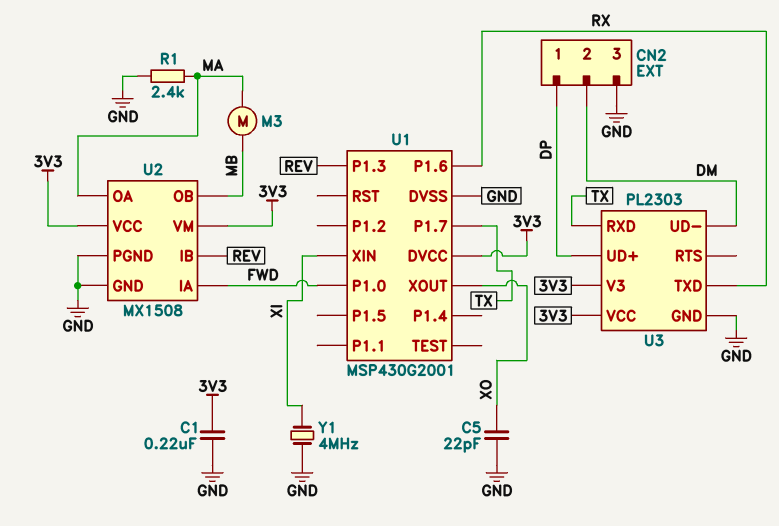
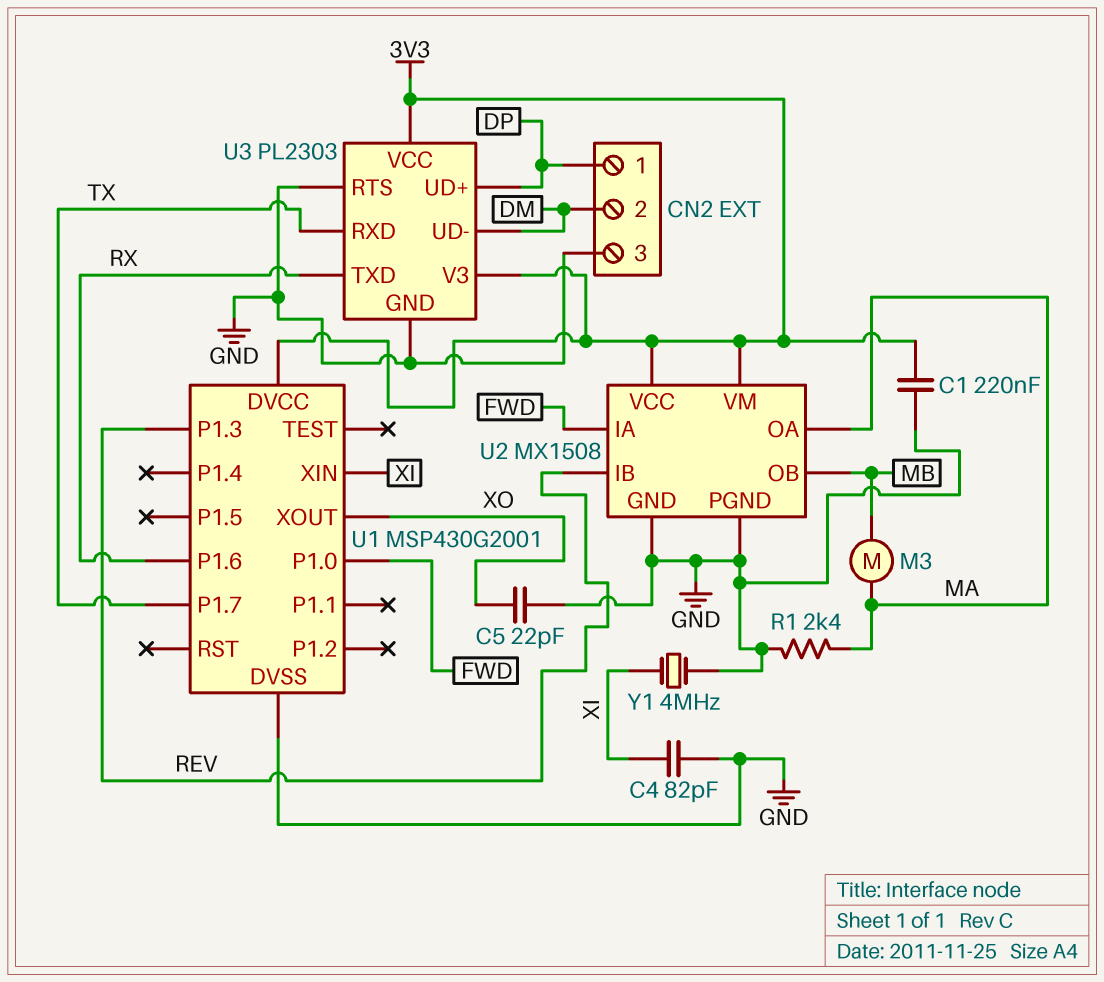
C4: none -> 82pF (GND, XI)
U3 pin RTS: none -> GND

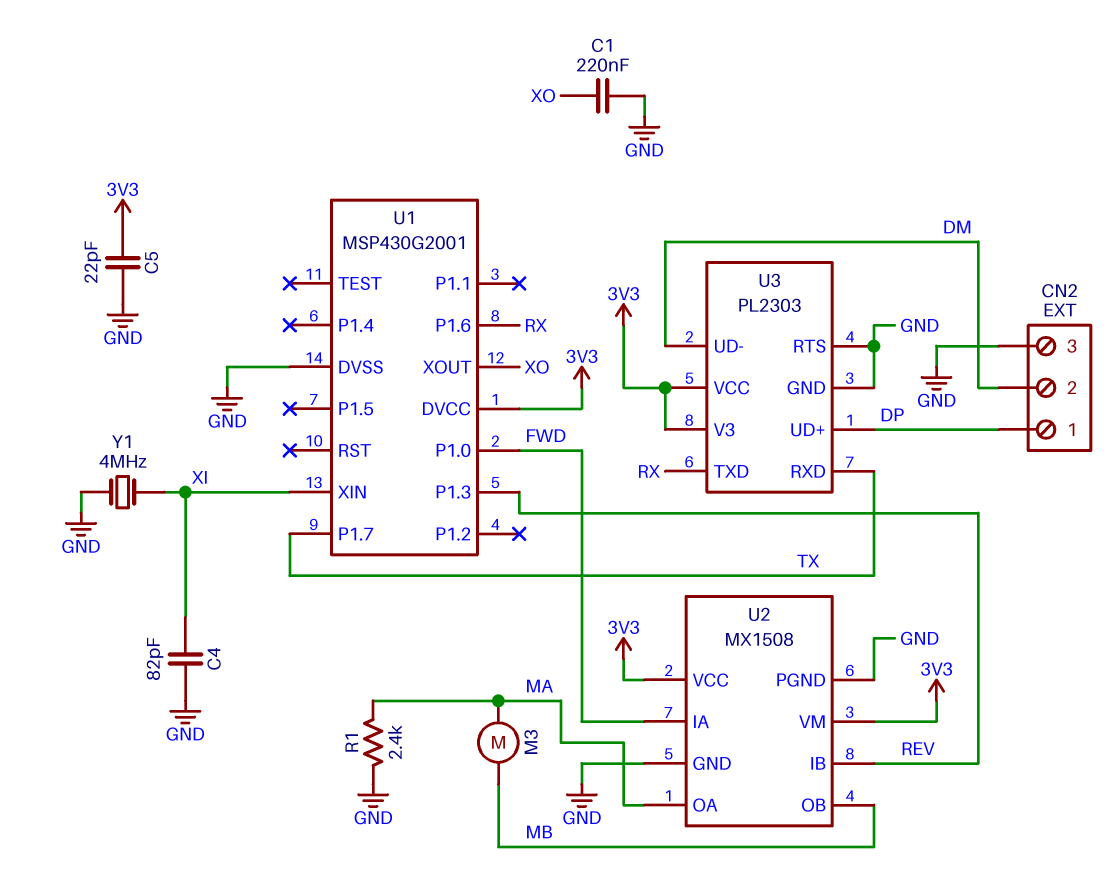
C1: 220nF (3V3, GND) -> 220nF (GND, XO)
C5: 22pF (GND, XO) -> 22pF (3V3, GND)

